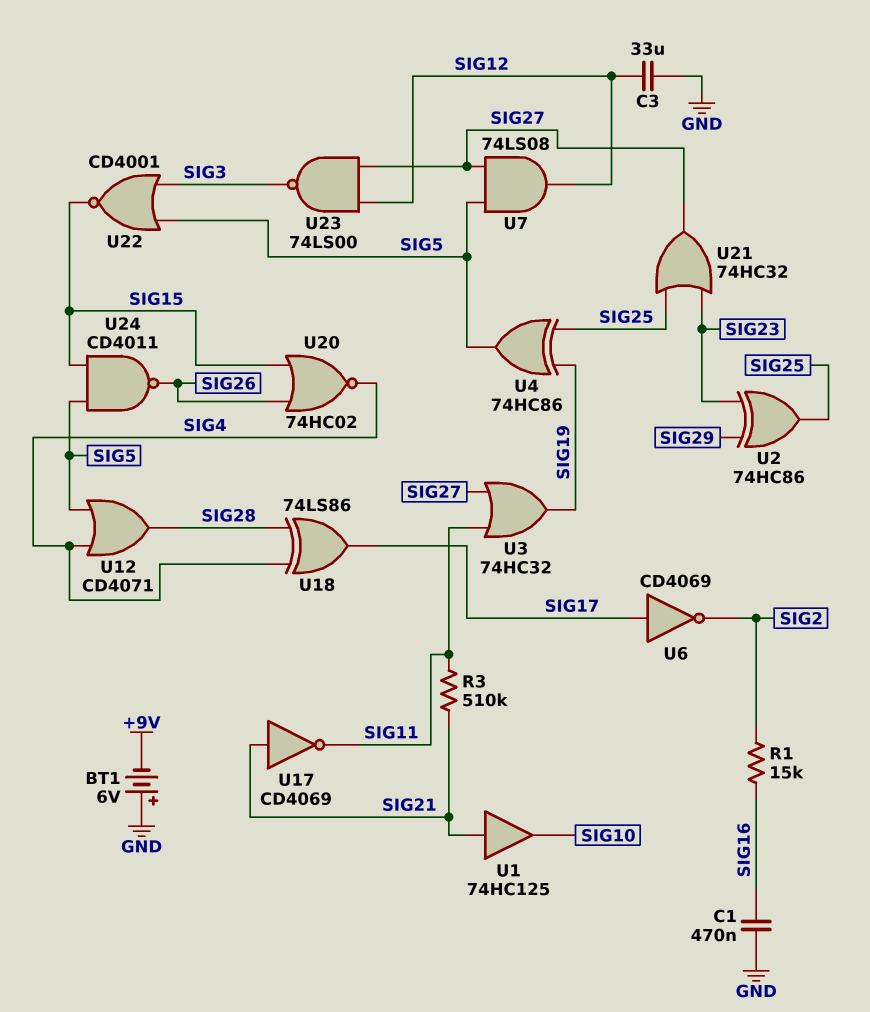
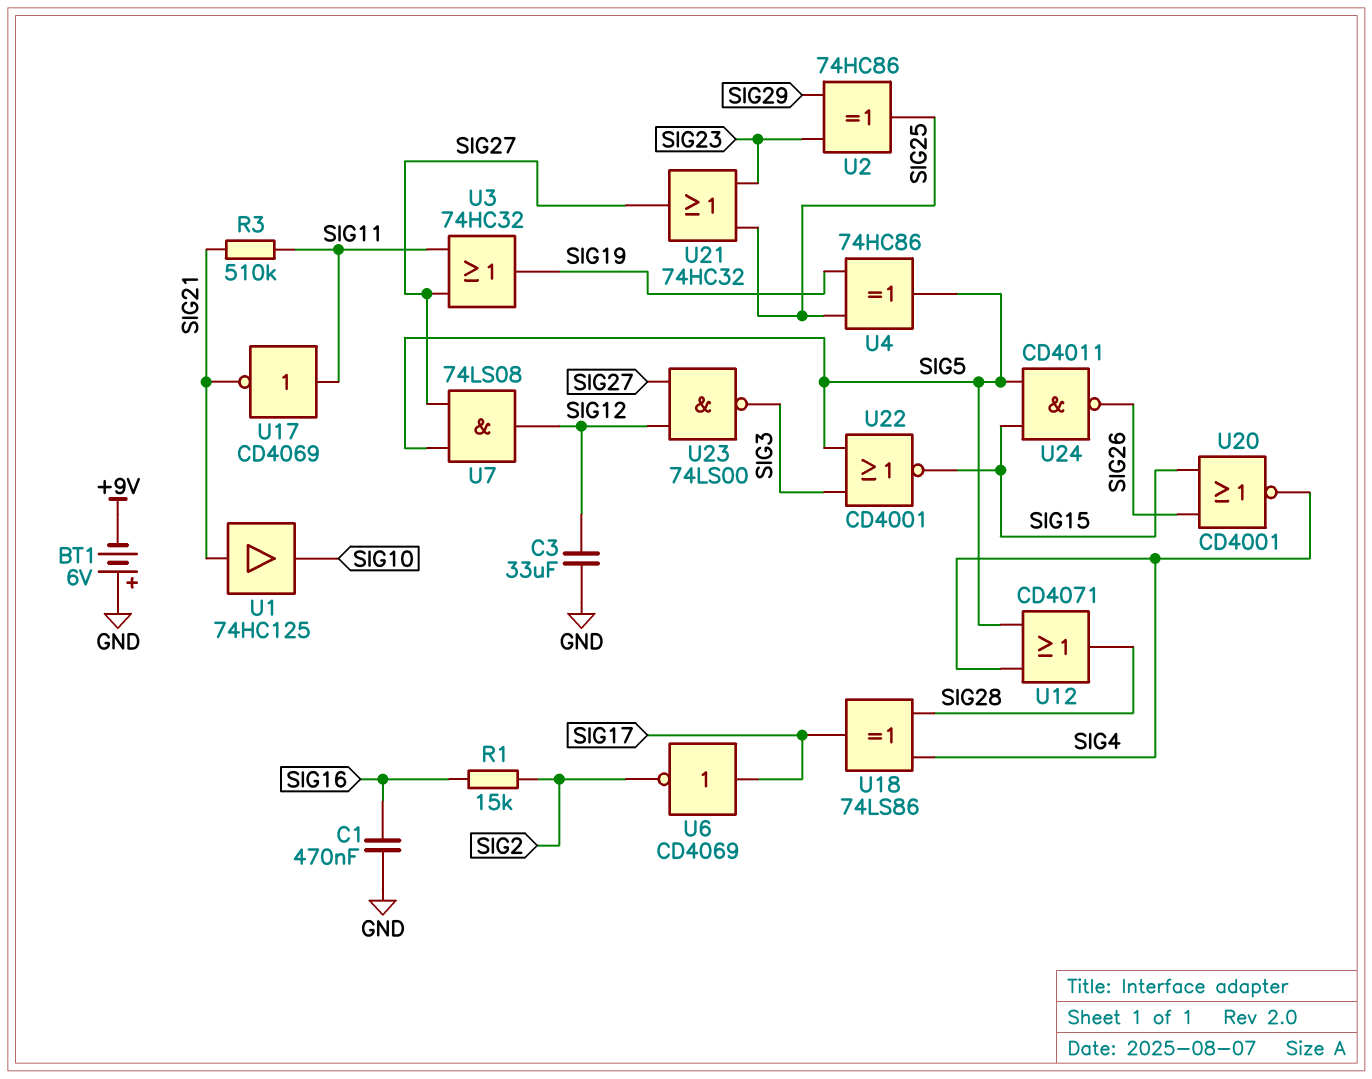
U17: NOT CD4069 (in SIG21, out SIG11) -> NOT CD4069 (in SIG11, out SIG21)
U20: NOR 74HC02 (in SIG15, in SIG26, out SIG4) -> NOR CD4001 (in SIG15, in SIG26, out SIG4)

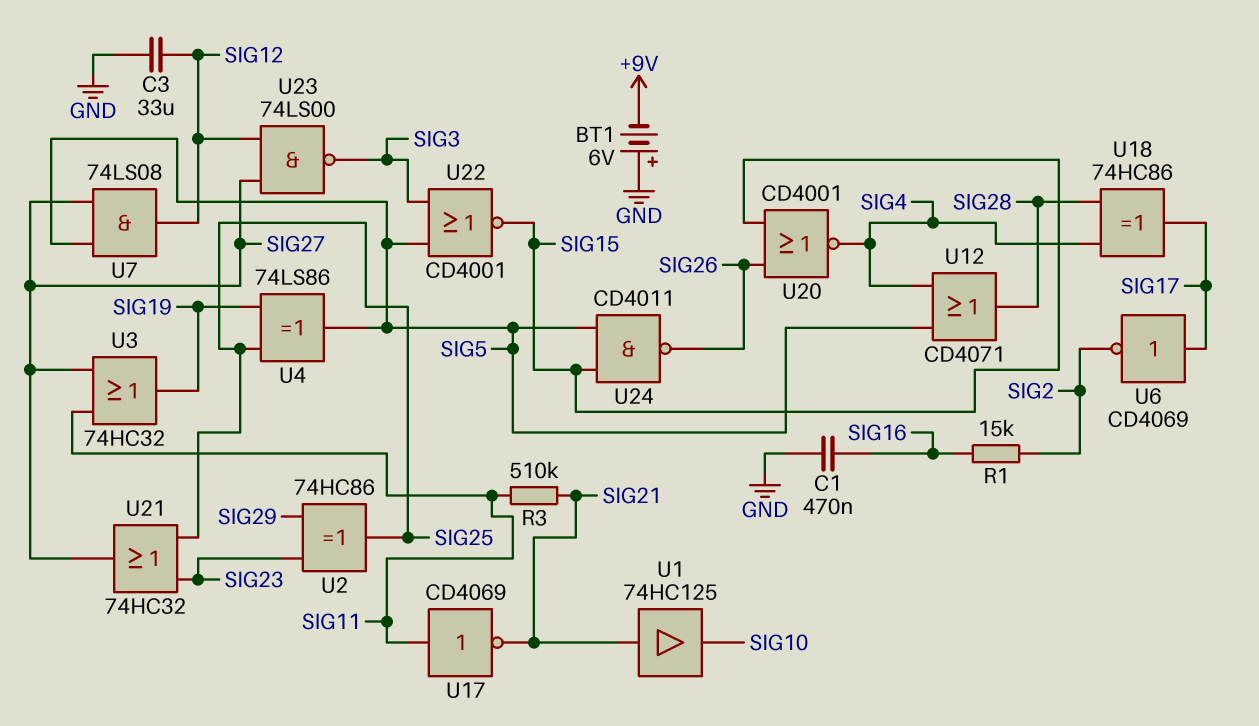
U4: XOR 74HC86 (in SIG19, in SIG25, out SIG5) -> XOR 74LS86 (in SIG19, in SIG25, out SIG5)
U18: XOR 74LS86 (in SIG4, in SIG28, out SIG17) -> XOR 74HC86 (in SIG4, in SIG28, out SIG17)

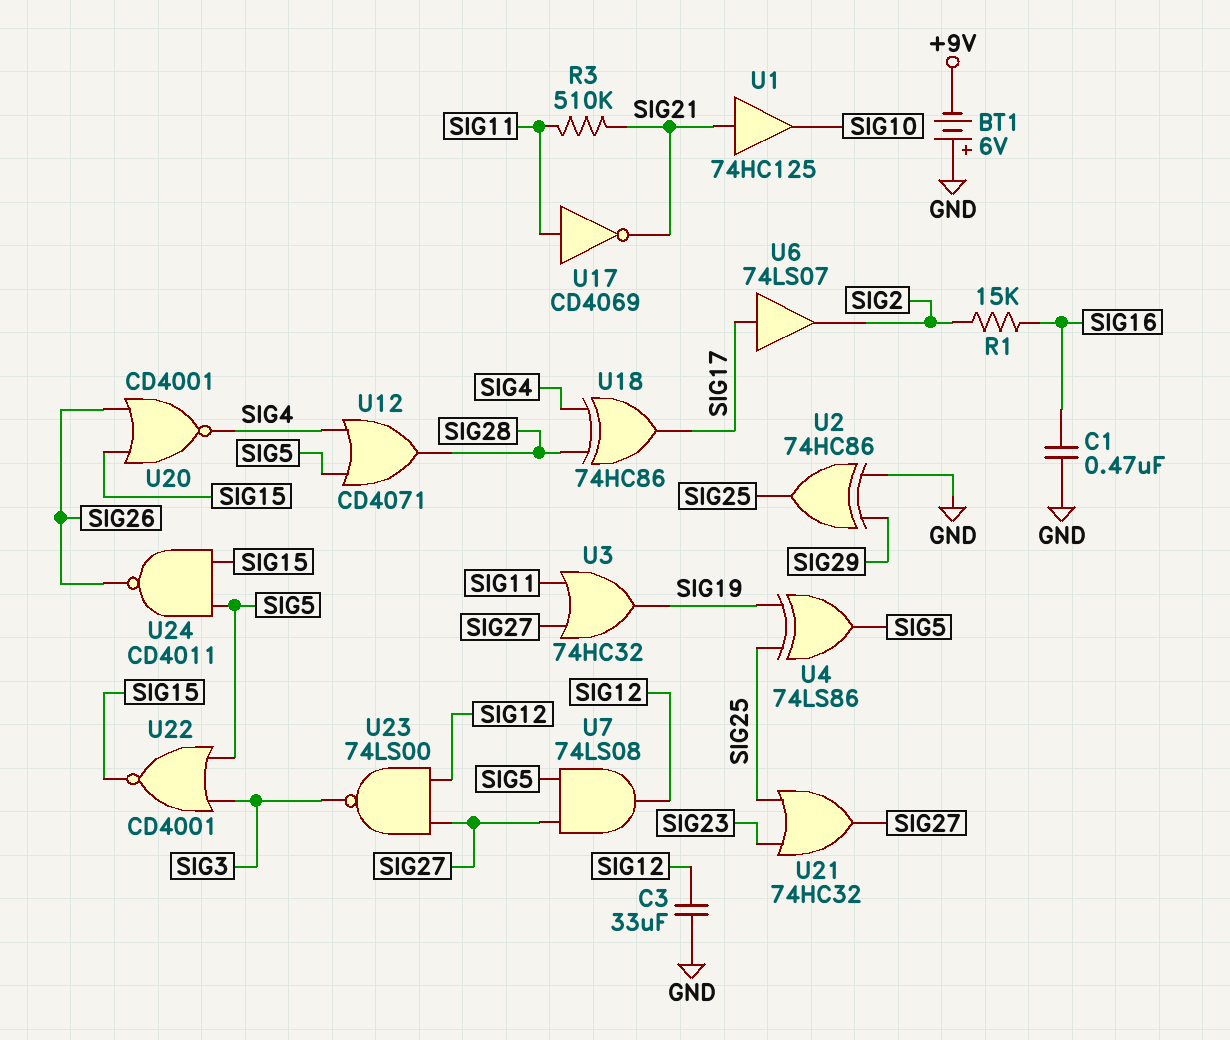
U2: XOR 74HC86 (in SIG23, in SIG29, out SIG25) -> XOR 74HC86 (in GND, in SIG29, out SIG25)
U6: NOT CD4069 (in SIG17, out SIG2) -> buffer 74LS07 (in SIG17, out SIG2)

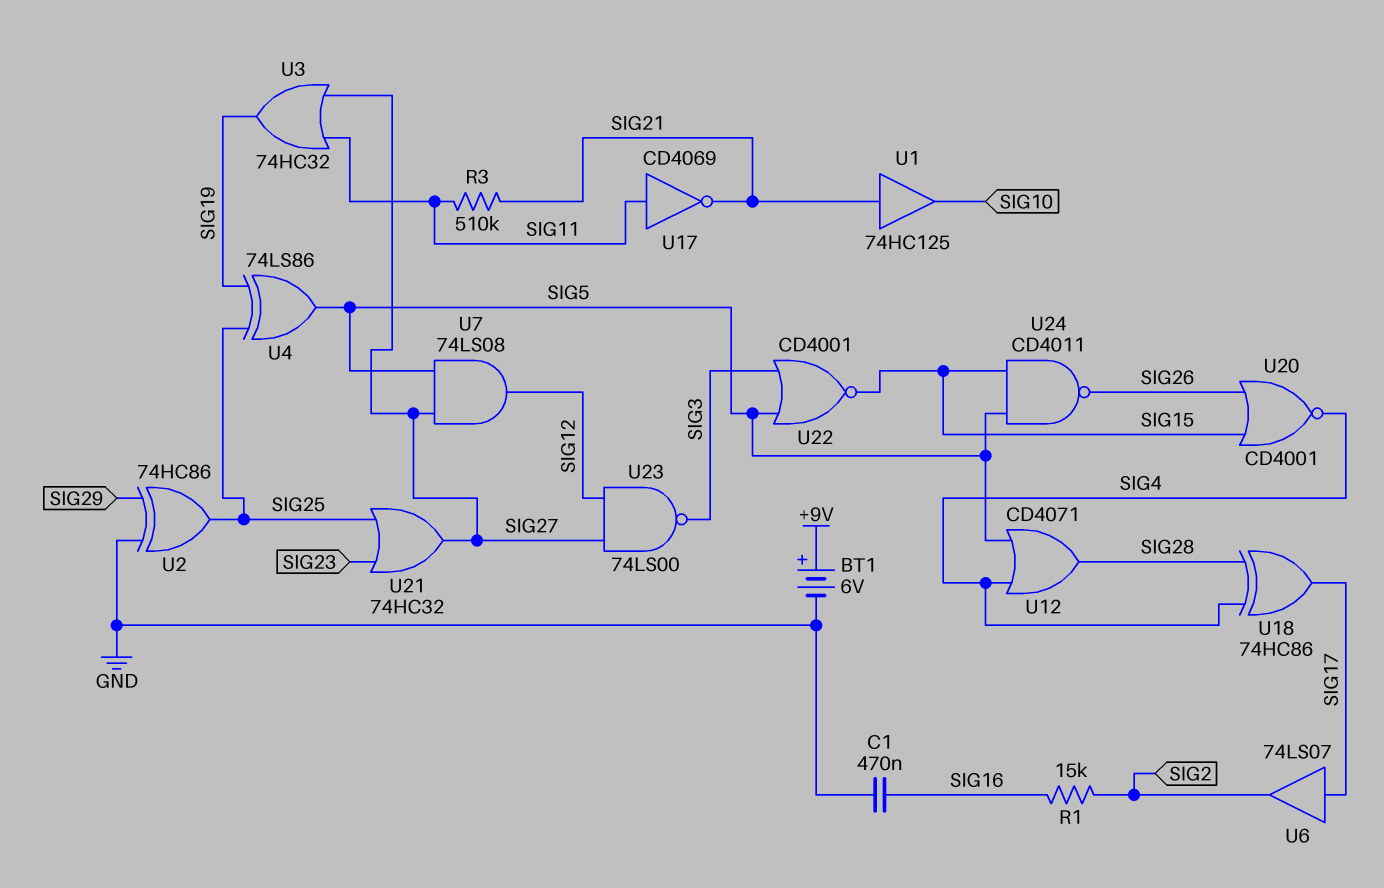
BT1: 6V (plus GND, minus +9V) -> 6V (plus +9V, minus GND)
C3: 33uF (GND, SIG12) -> none

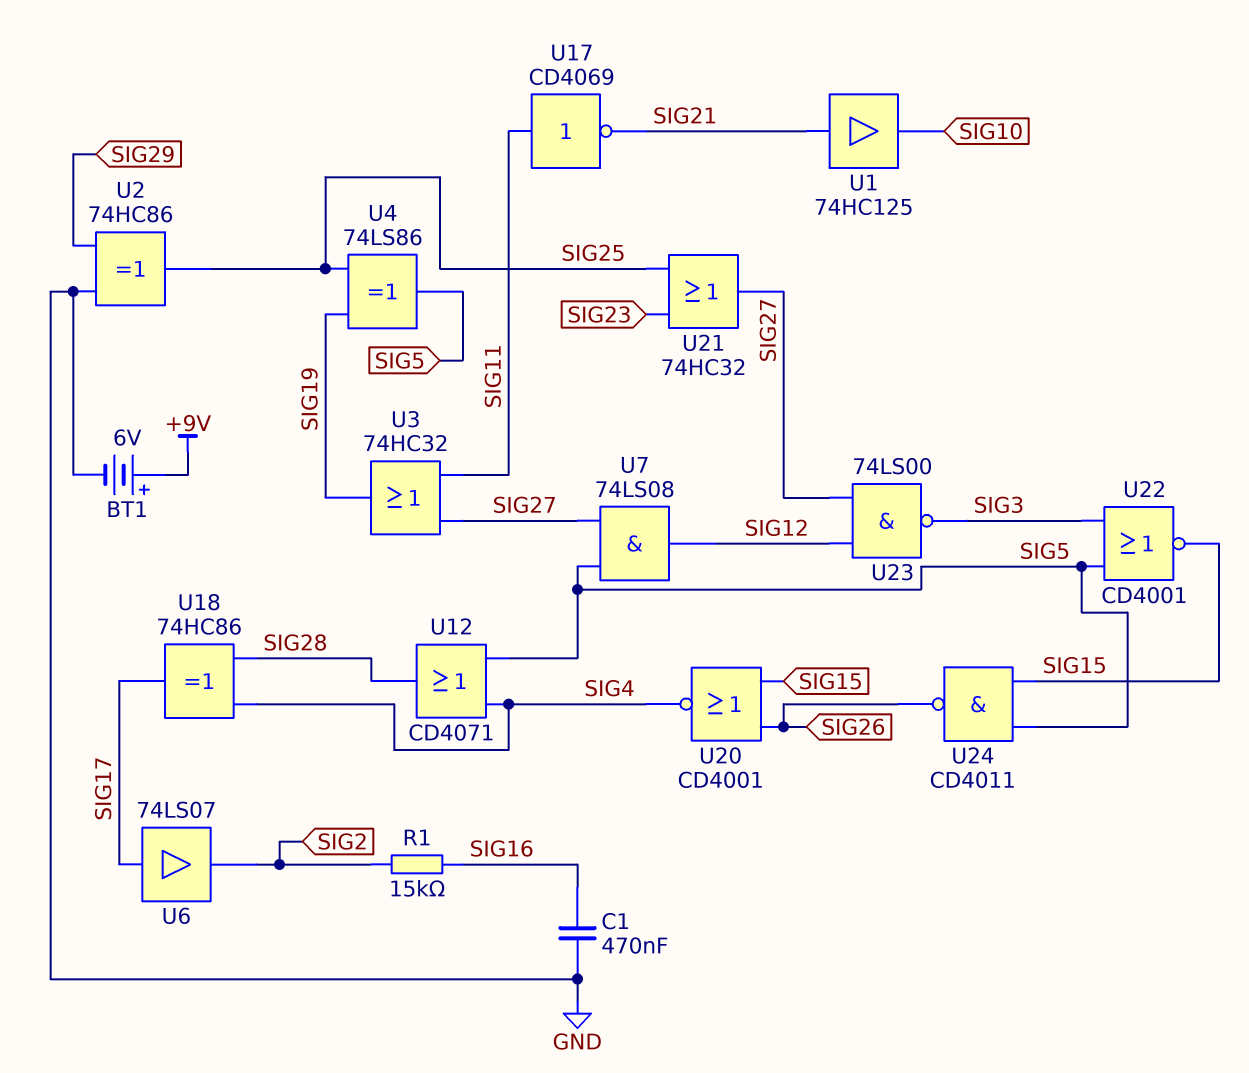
R3: 510k (SIG11, SIG21) -> none

